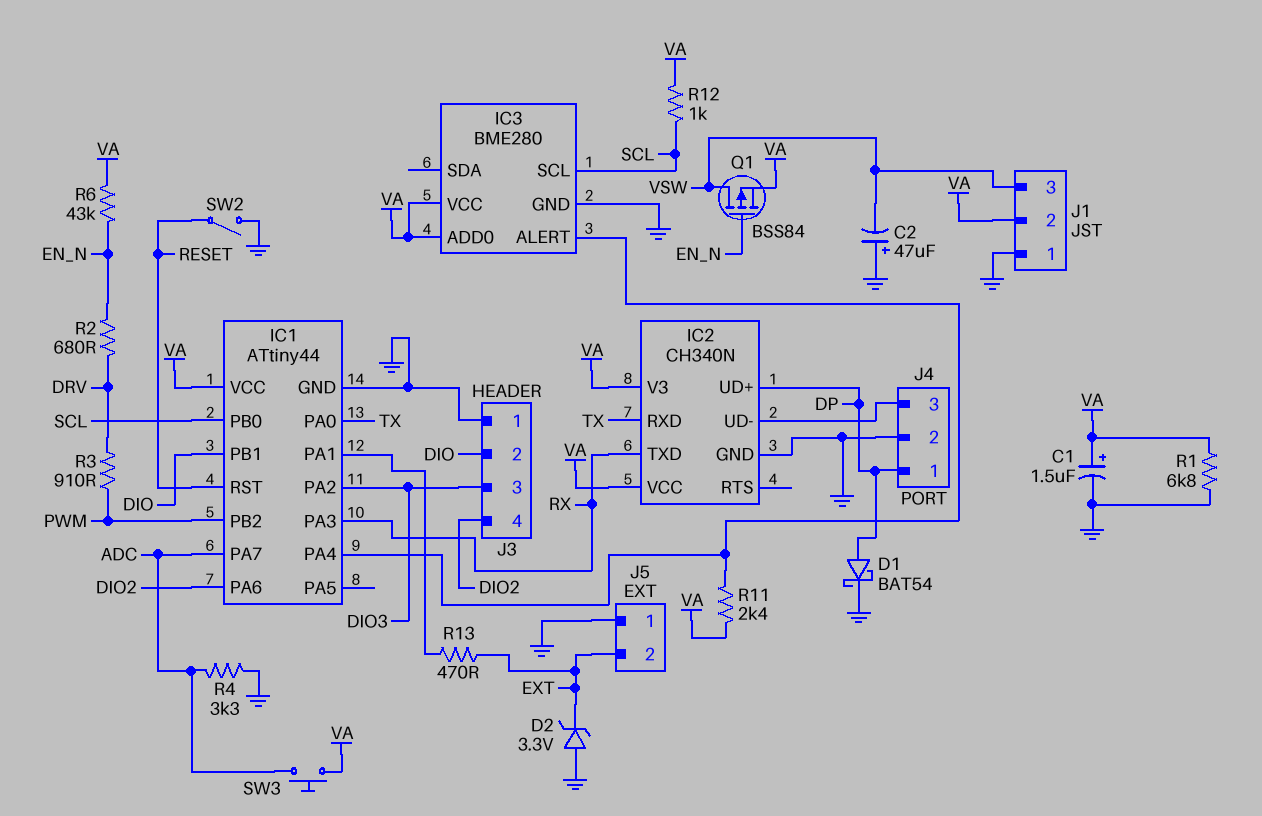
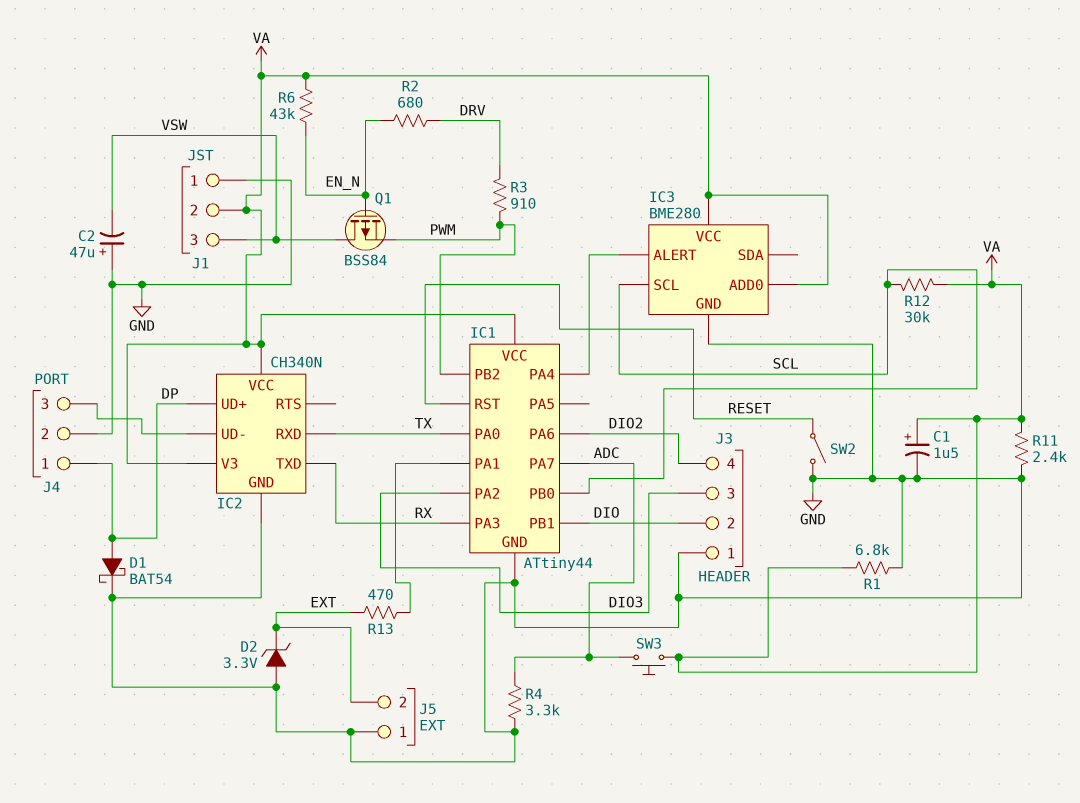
Q1: PMOS BSS84 (G EN_N, D VSW, S VA) -> PMOS BSS84 (G EN_N, D VSW, S PWM)
R11: 2.4k (IC1/PA4, VA) -> 2.4k (GND, VA)
R12: 1k (SCL, VA) -> 30k (SCL, VA)

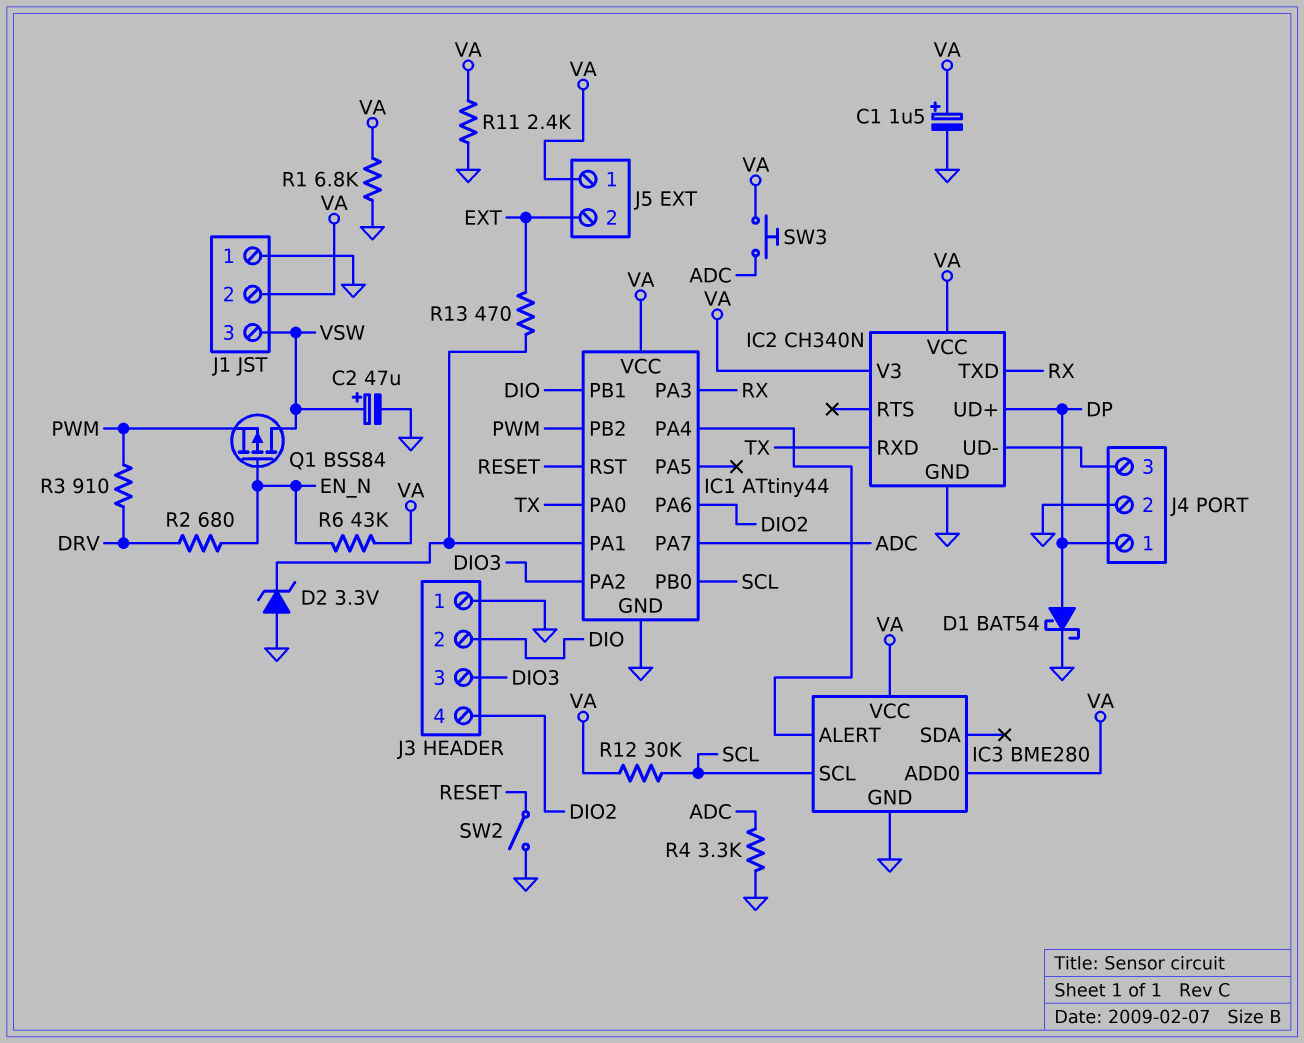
C2: 47uF (plus GND, minus VSW) -> 47uF (plus VSW, minus GND)
D2: zener 3.3V (A GND, K EXT) -> zener 3.3V (A GND, K IC1/PA1)
J5 pin 1: GND -> VA

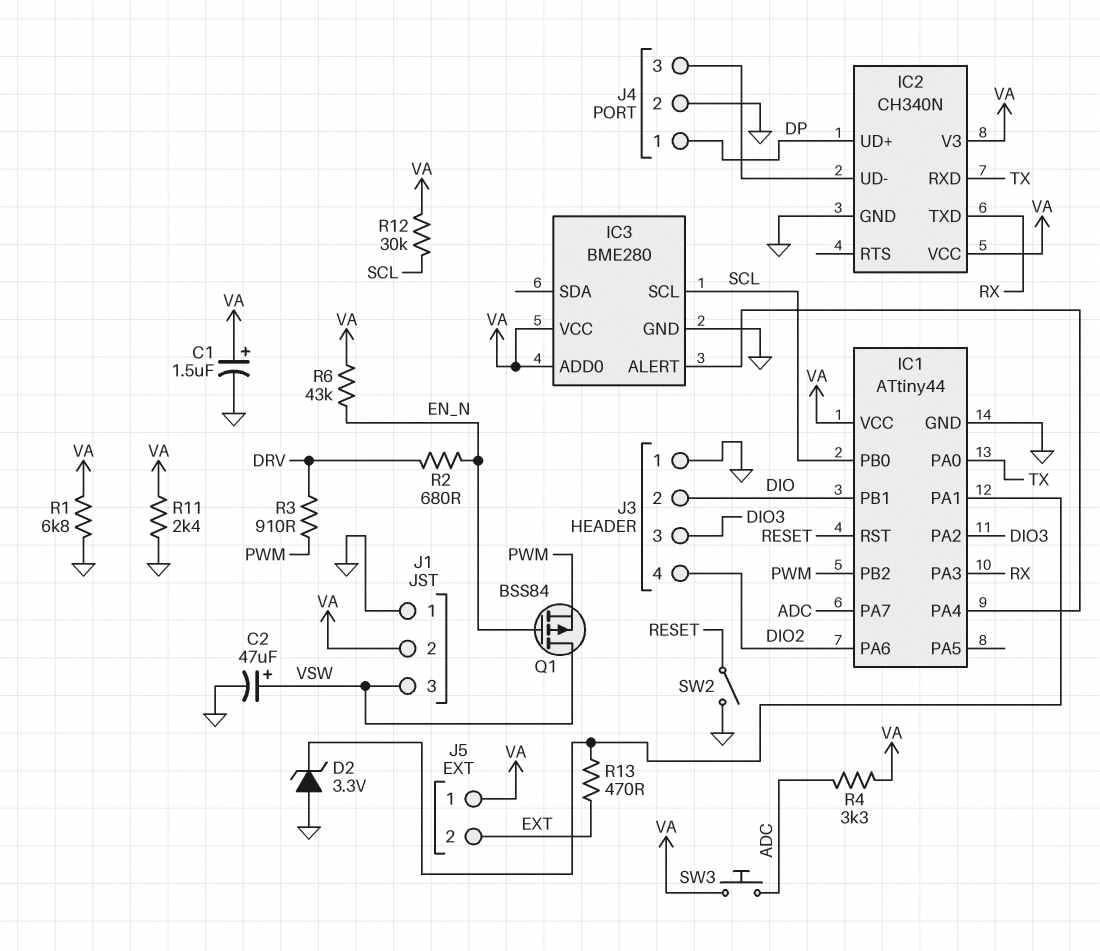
D1: schottky BAT54 (A DP, K GND) -> none
R4: 3.3k (ADC, GND) -> 3.3k (ADC, VA)

